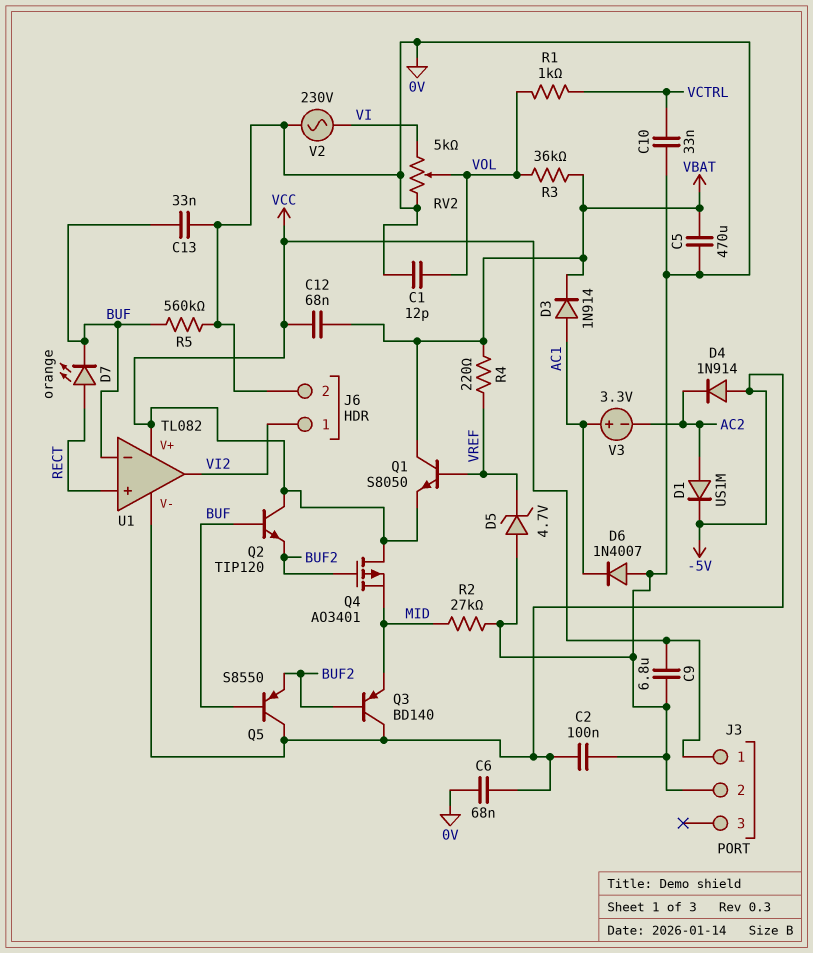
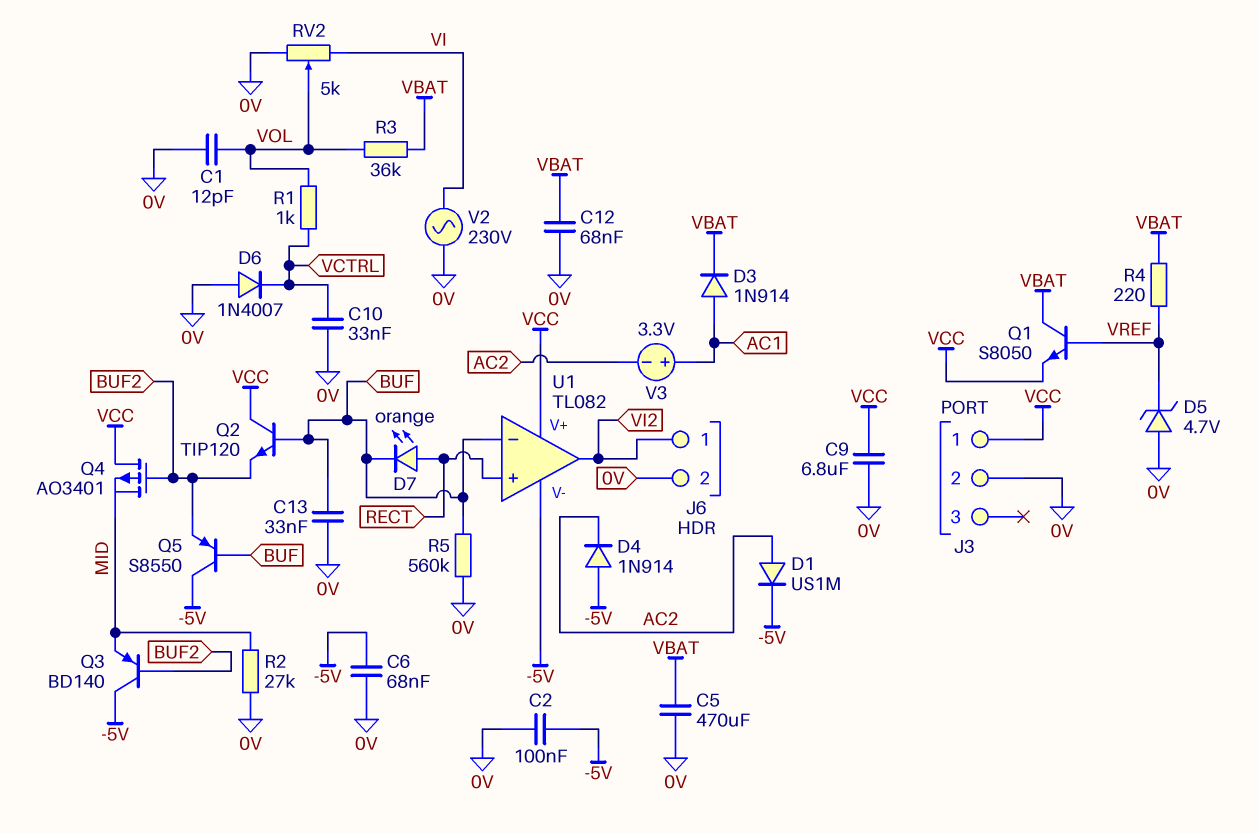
C12: 68nF (VBAT, VCC) -> 68nF (0V, VBAT)
D6: diode 1N4007 (A 0V, K AC1) -> diode 1N4007 (A 0V, K VCTRL)

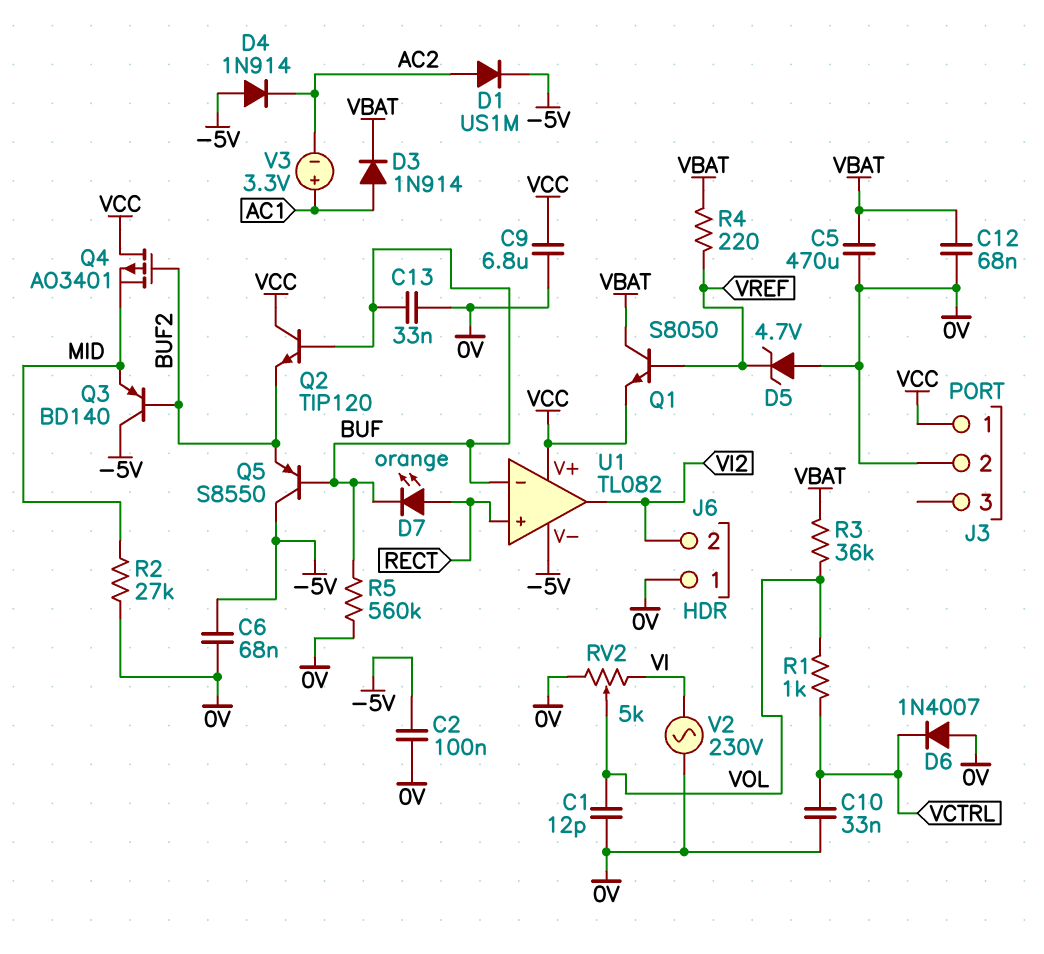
J6 pin 1: VI2 -> 0V
J6 pin 2: 0V -> VI2

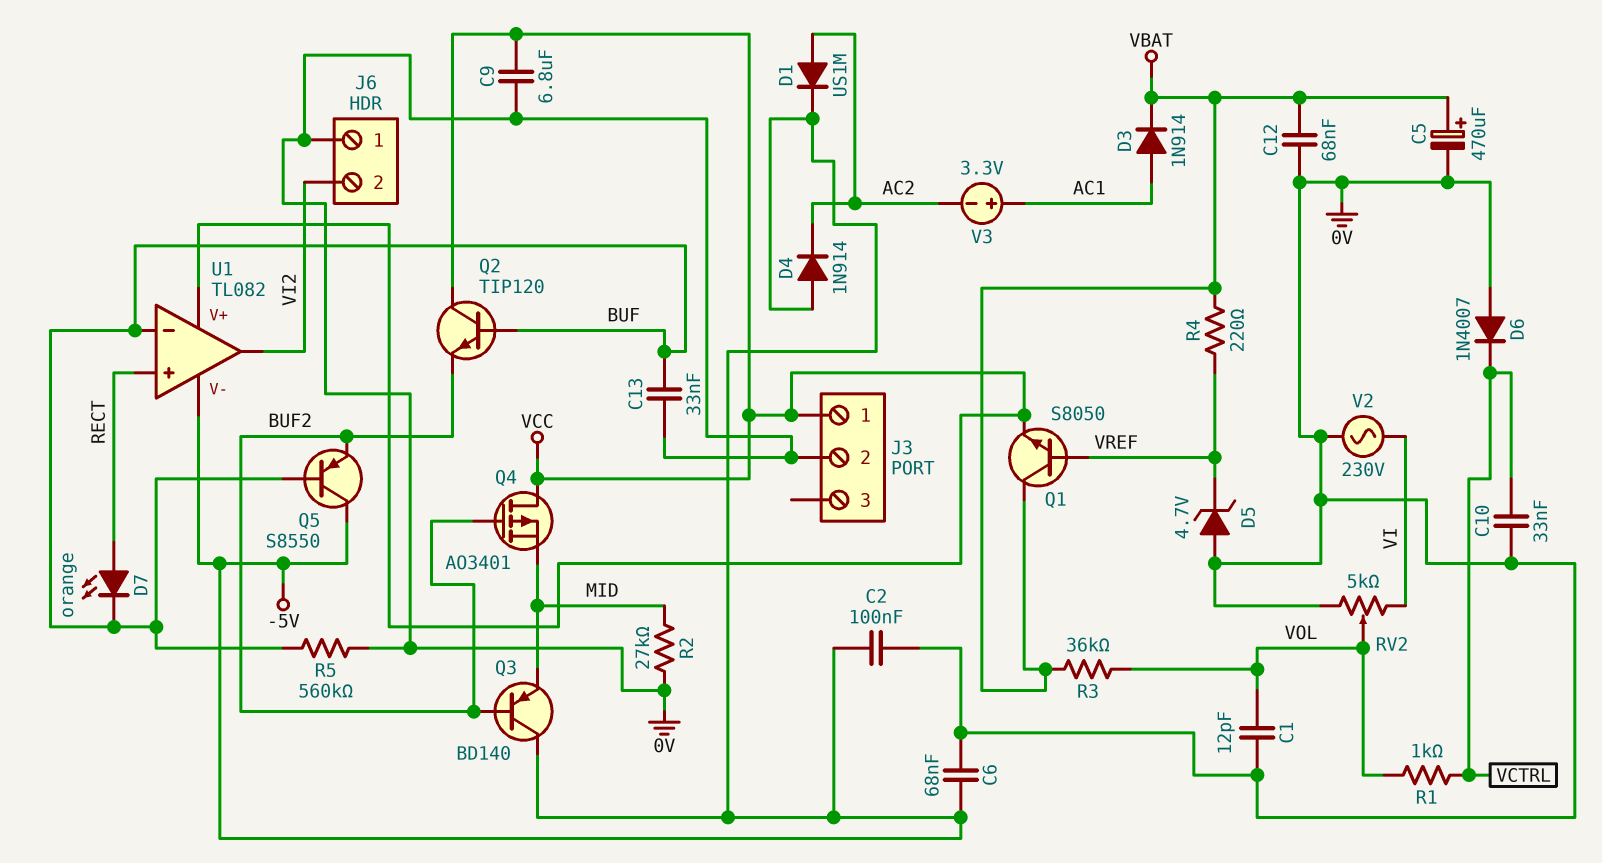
C5: 470uF (0V, VBAT) -> 470uF (plus VBAT, minus 0V)

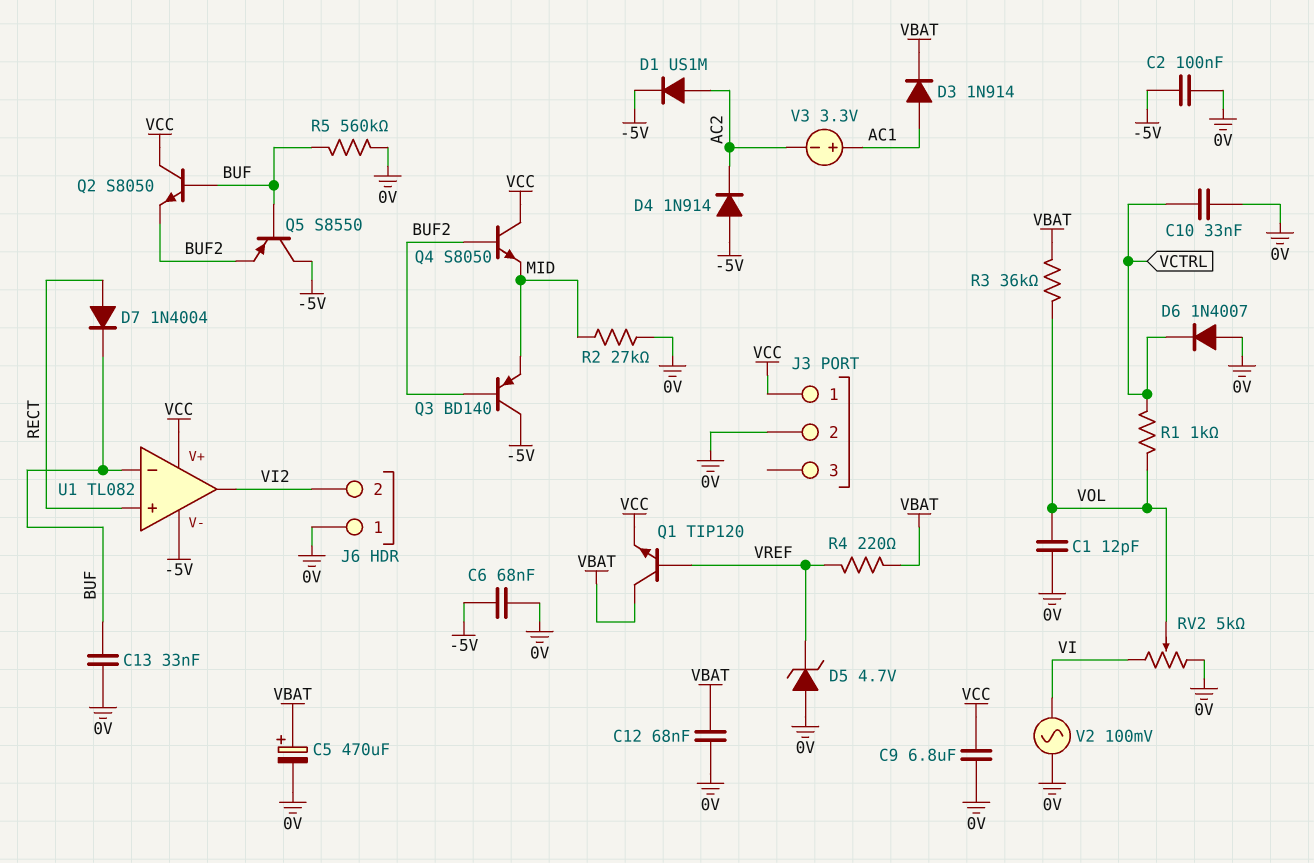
D7: LED orange (A RECT, K BUF) -> diode 1N4004 (A RECT, K BUF)
Q1: NPN S8050 (B VREF, C VBAT, E VCC) -> NPN TIP120 (B VREF, C VBAT, E VCC)
Q2: NPN TIP120 (B BUF, C VCC, E BUF2) -> NPN S8050 (B BUF, C VCC, E BUF2)
Q4: PMOS AO3401 (G BUF2, D VCC, S MID) -> NPN S8050 (B BUF2, C VCC, E MID)
V2: AC 230V (0V, VI) -> AC 100mV (0V, VI)

